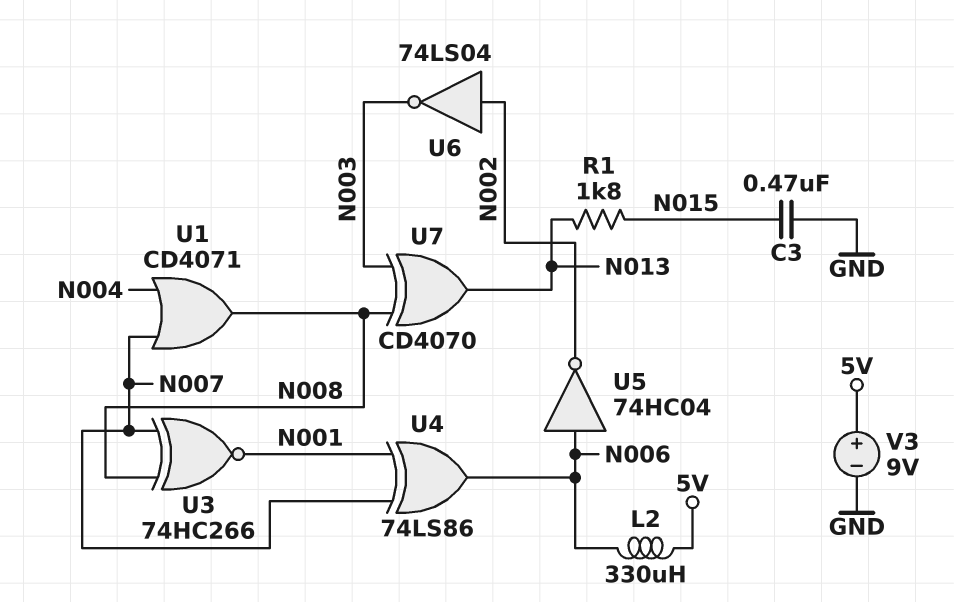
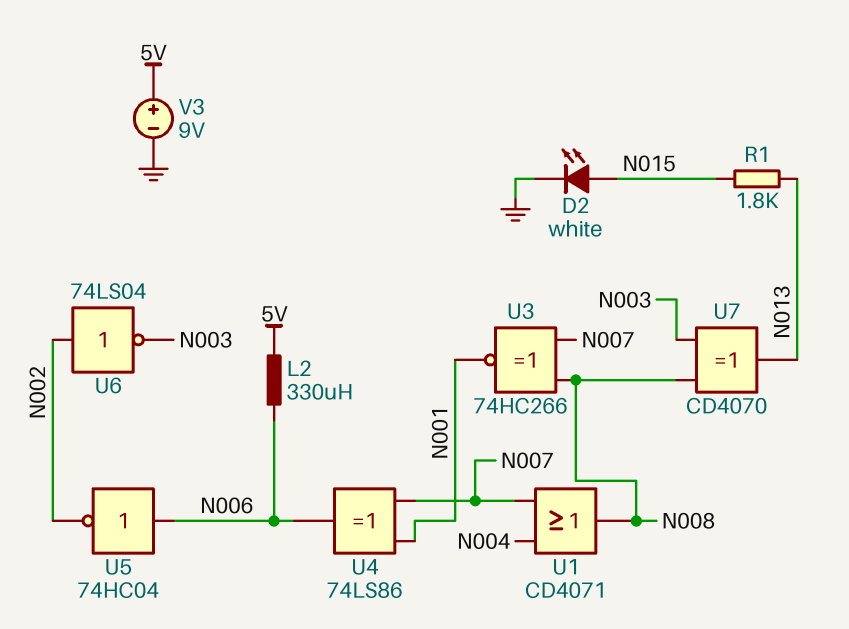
C3: 470nF (GND, N015) -> none
D2: none -> LED white (A N015, K GND)

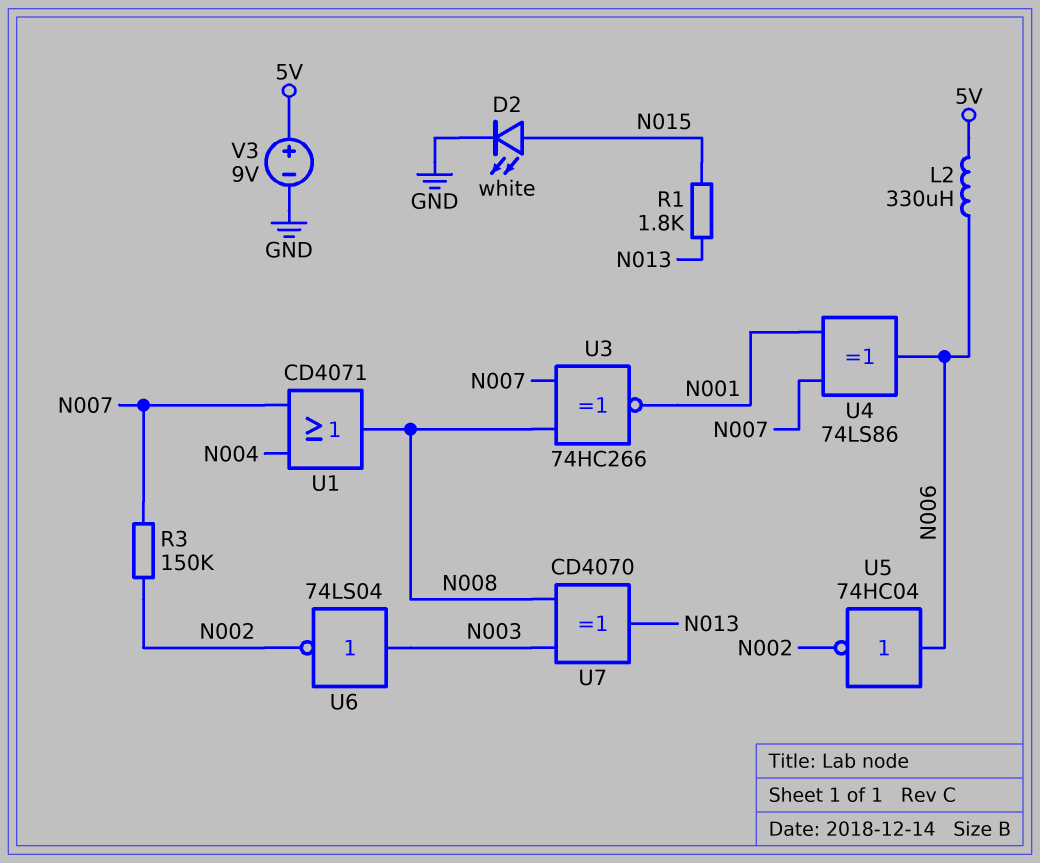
R3: none -> 150k (N002, N007)
U6: NOT 74LS04 (in N002, out N003) -> NOT 74LS04 (in N003, out N002)

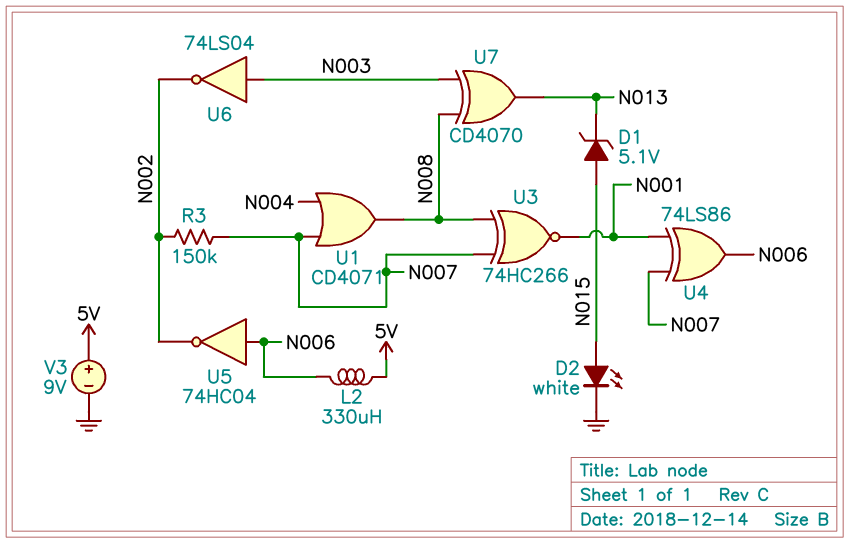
D1: none -> zener 5.1V (A N015, K N013)
R1: 1.8k (N013, N015) -> none

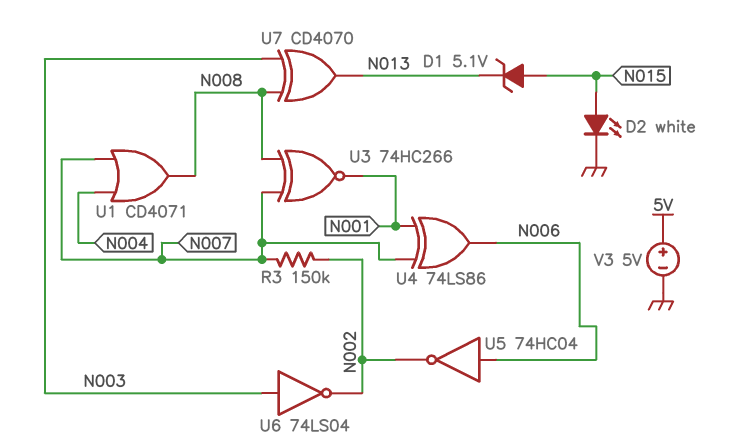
L2: 330uH (5V, N006) -> none
V3: 9V (plus 5V, minus GND) -> 5V (plus 5V, minus GND)

